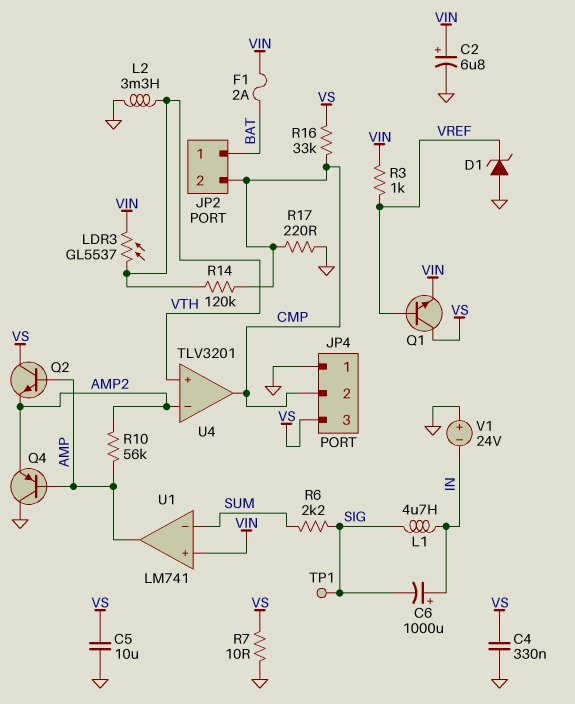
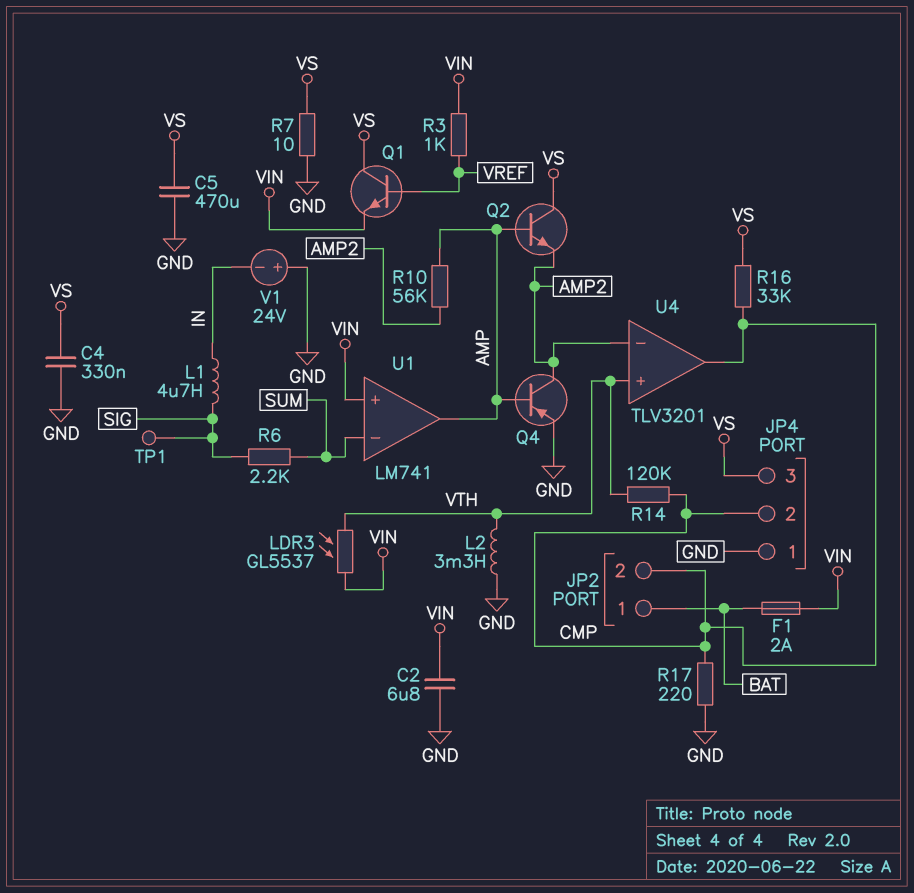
C2: 6.8uF (plus VIN, minus GND) -> 6.8uF (GND, VIN)
C5: 10uF (GND, VS) -> 470uF (GND, VS)
C6: 1000uF (plus IN, minus SIG) -> none
D1: zener (A GND, K VREF) -> none
Q4: PNP (B AMP, C GND, E AMP2) -> PNP (B AMP, C AMP2, E GND)

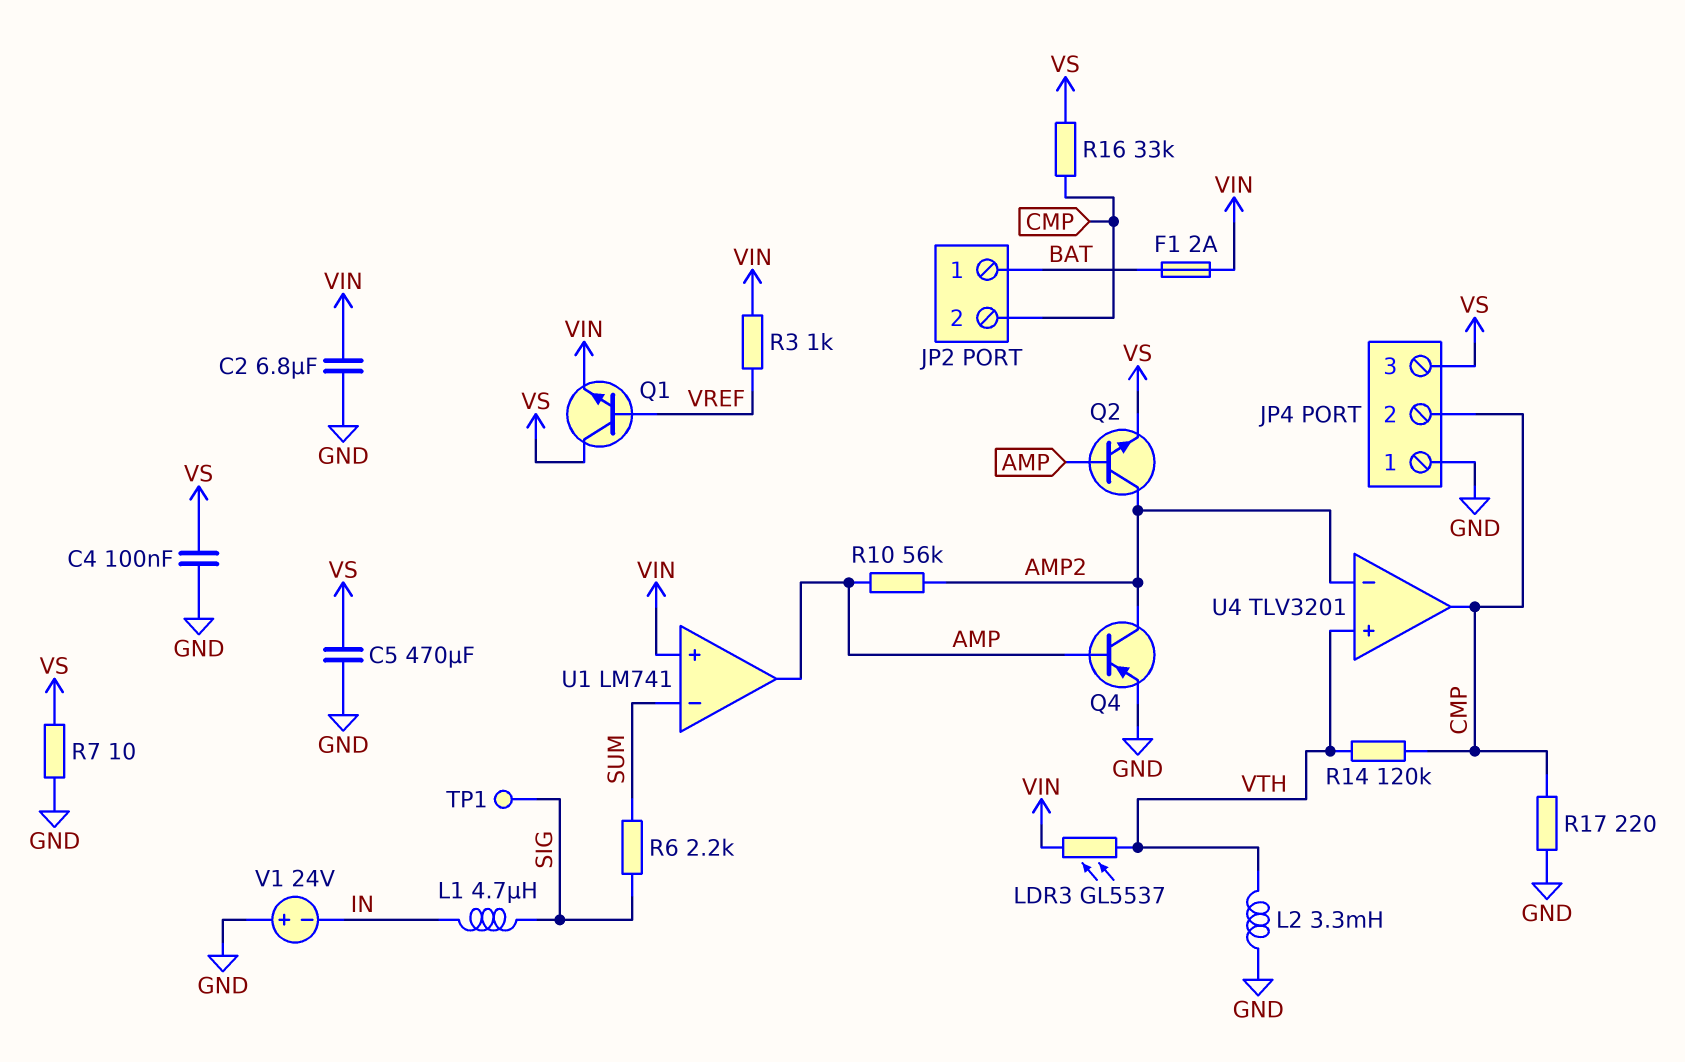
C4: 330nF (GND, VS) -> 100nF (GND, VS)
Q2: NPN (B AMP, C VS, E AMP2) -> NPN (B AMP, C AMP2, E VS)

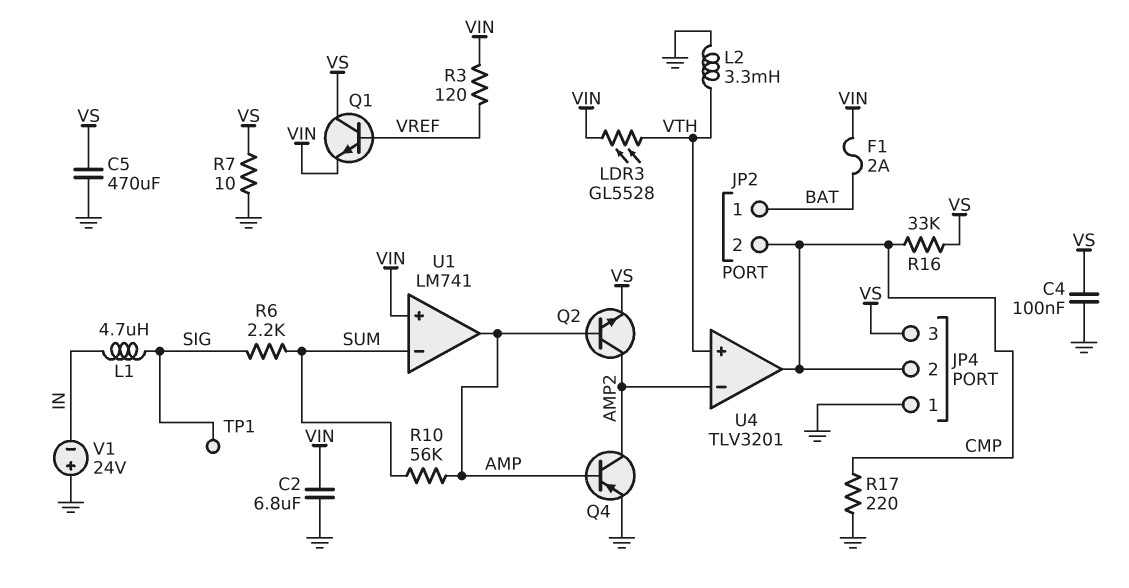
LDR3: GL5537 (VIN, VTH) -> GL5528 (VIN, VTH)
R3: 1k (VIN, VREF) -> 120 (VIN, VREF)
R10: 56k (AMP, AMP2) -> 56k (AMP, SUM)
R14: 120k (CMP, VTH) -> none

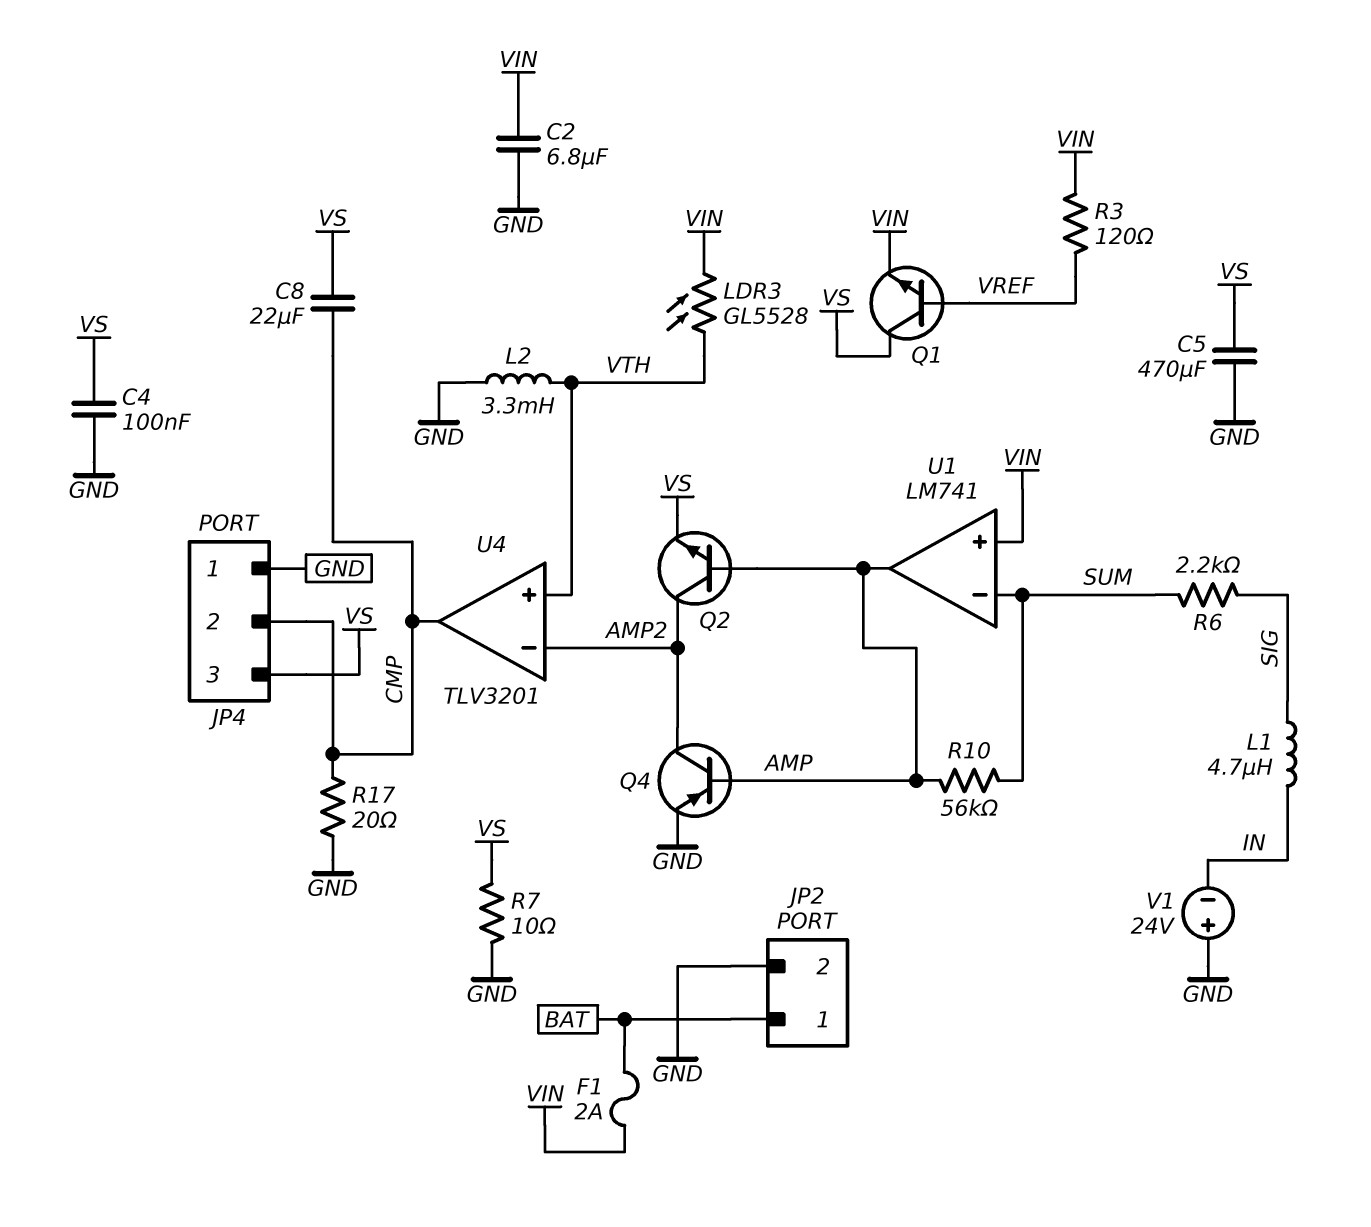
C8: none -> 22uF (CMP, VS)
JP2 pin 2: CMP -> GND
R16: 33k (CMP, VS) -> none
R17: 220 (CMP, GND) -> 20 (CMP, GND)
TP1: test point (SIG) -> none

